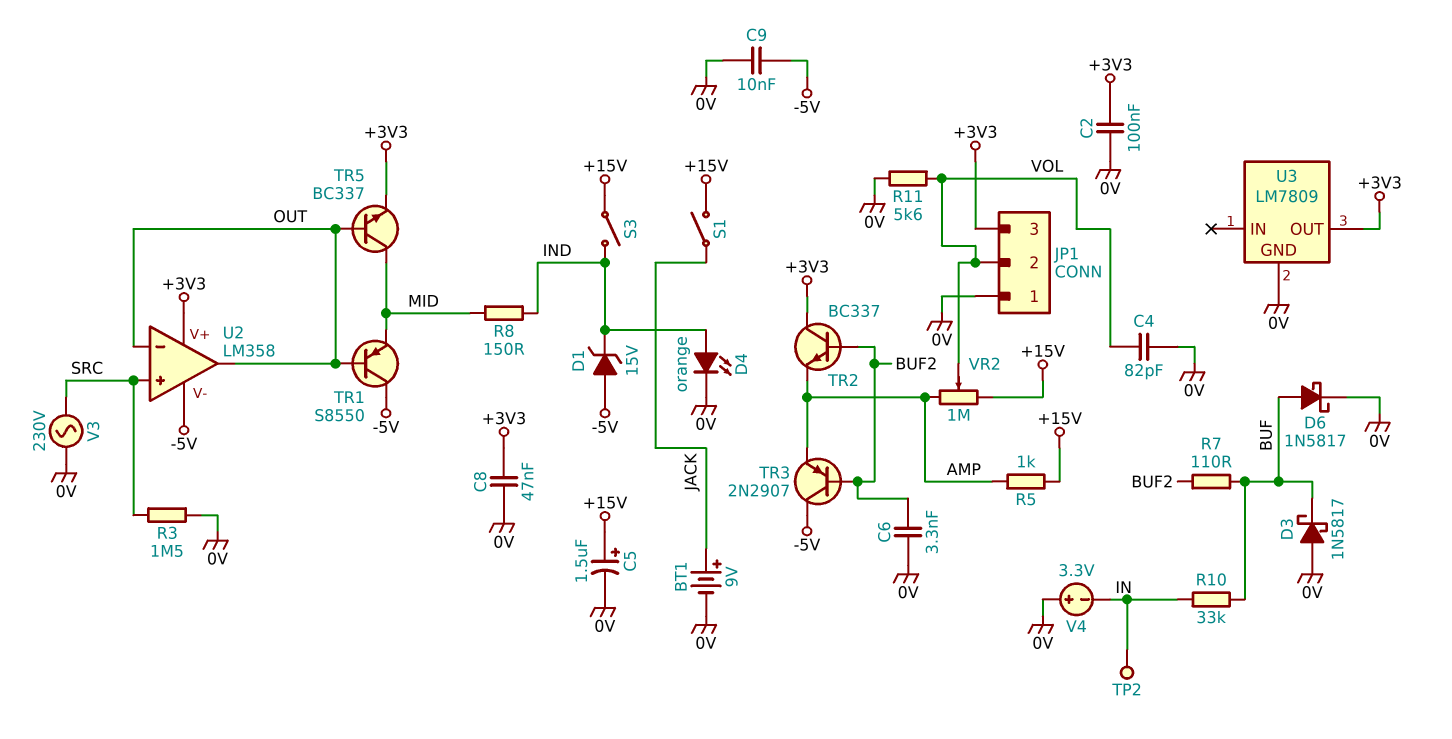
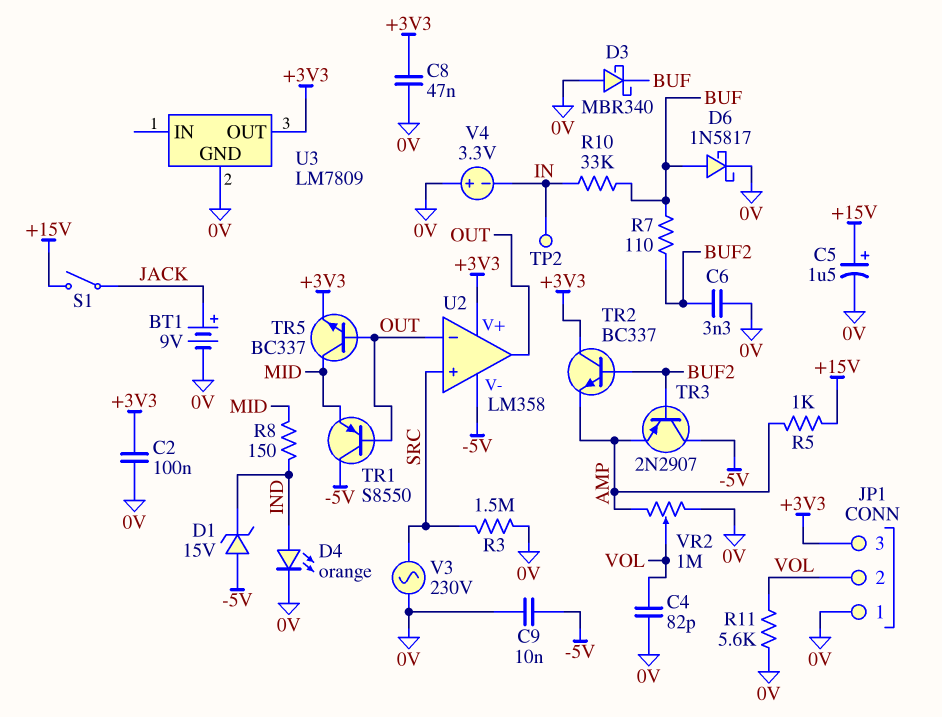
D3: schottky 1N5817 (A 0V, K BUF) -> schottky MBR340 (A 0V, K BUF)
S3: switch (+15V, IND) -> none
VR2: 1M (+15V, AMP, wiper VOL) -> 1M (0V, AMP, wiper VOL)

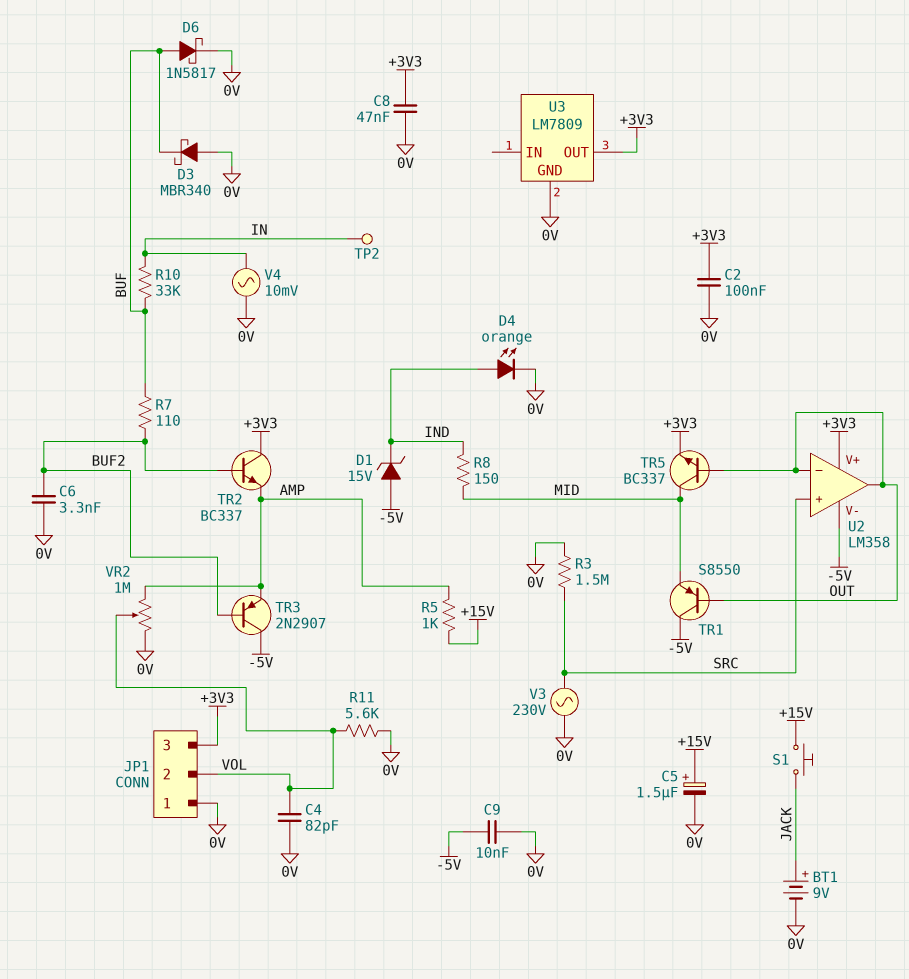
S1: switch (+15V, JACK) -> button (+15V, JACK)
V4: 3.3V (plus 0V, minus IN) -> AC 10mV (0V, IN)

